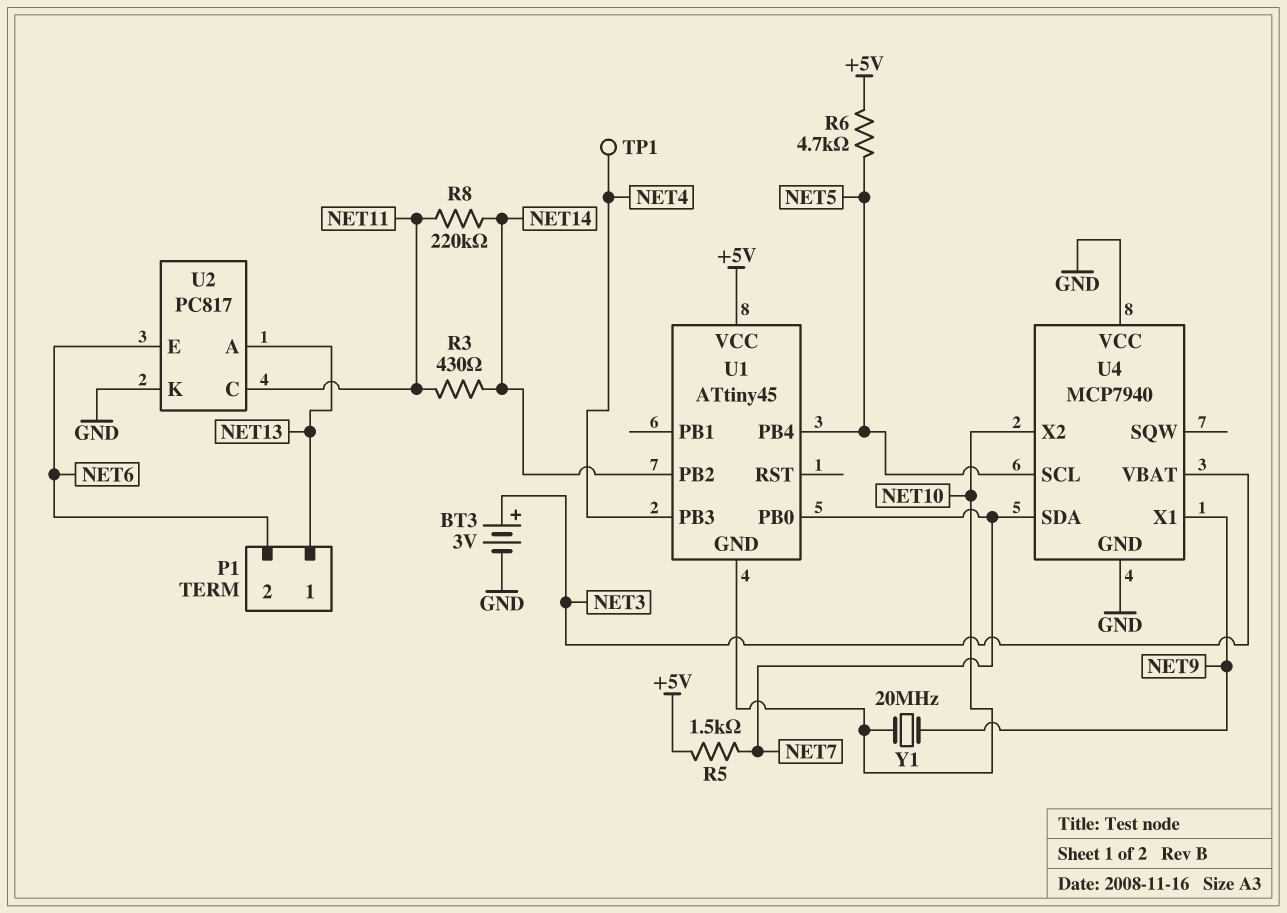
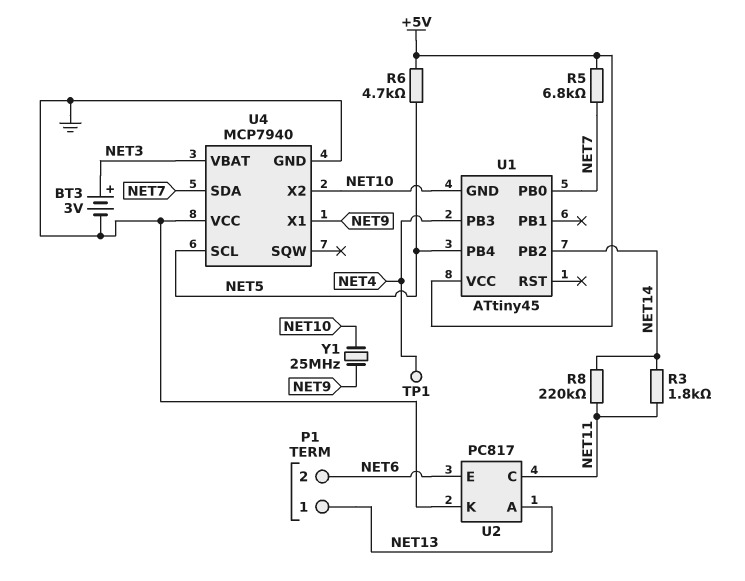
R3: 430 (NET11, NET14) -> 1.8k (NET11, NET14)
R5: 1.5k (+5V, NET7) -> 6.8k (+5V, NET7)
Y1: 20MHz (NET9, NET10) -> 25MHz (NET9, NET10)

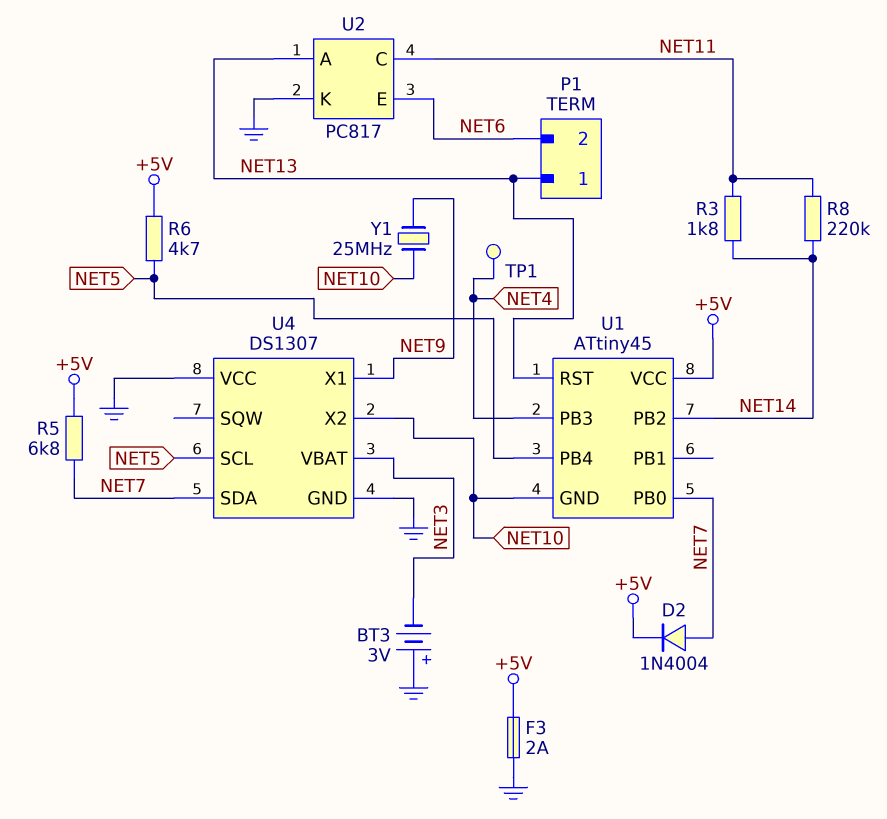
BT3: 3V (plus NET3, minus GND) -> 3V (plus GND, minus NET3)
D2: none -> diode 1N4004 (A NET7, K +5V)
F3: none -> 2A (+5V, GND)
U1 pin RST: none -> NET13
U4: MCP7940 -> DS1307

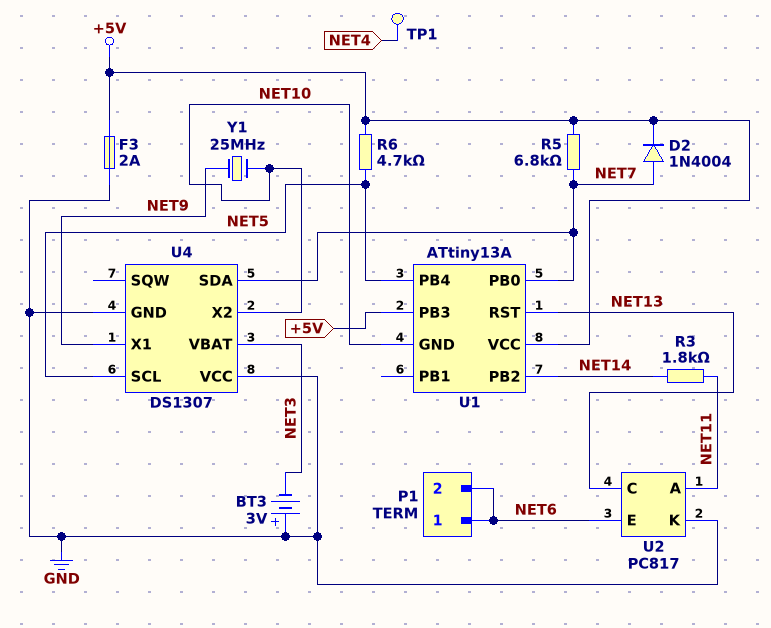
P1 pin 1: NET13 -> NET6
R8: 220k (NET11, NET14) -> none
U1: ATtiny45 -> ATtiny13A
U1 pin PB3: NET4 -> +5V
U2 pin A: NET13 -> NET11
U2 pin C: NET11 -> NET13

